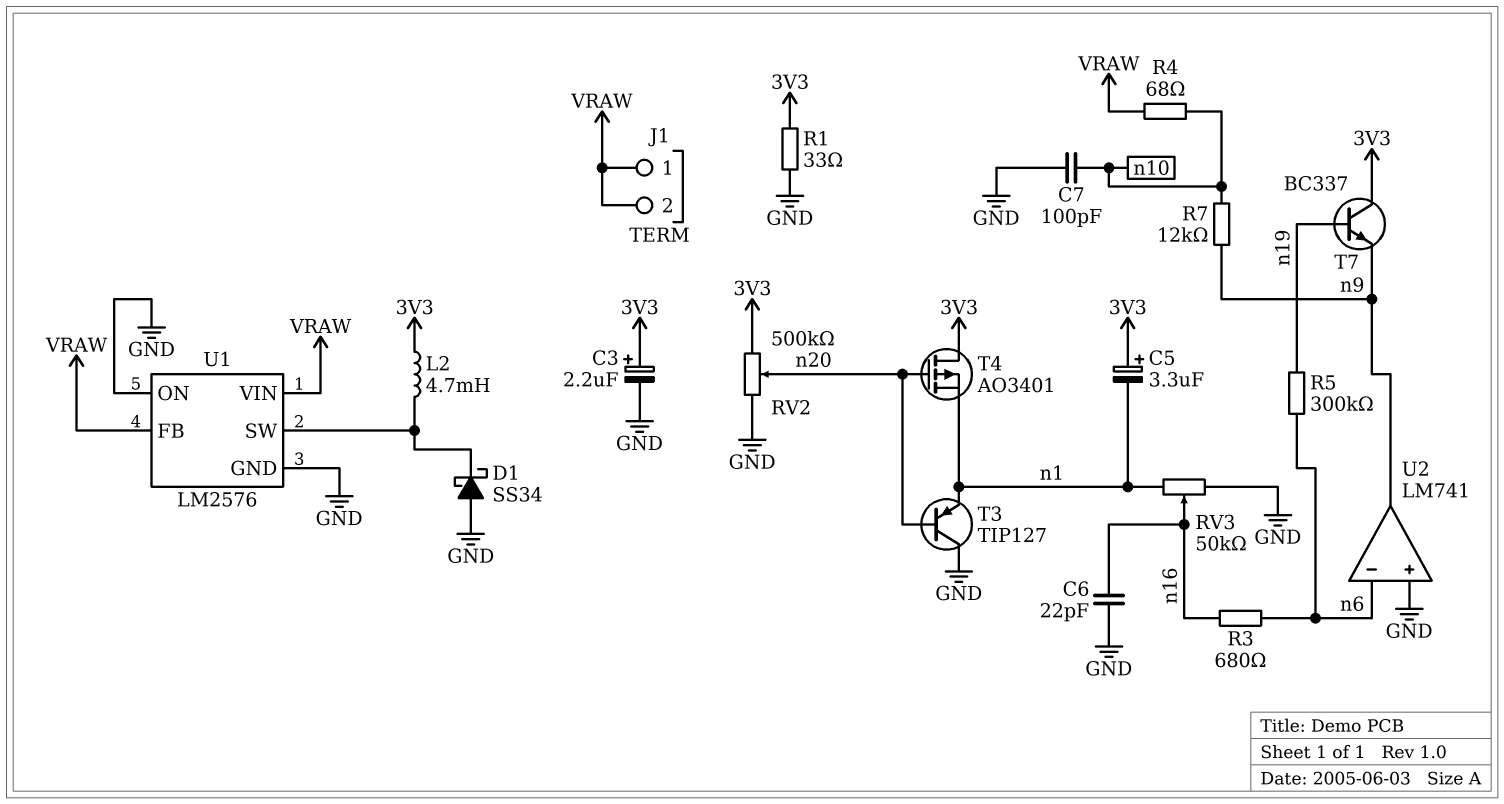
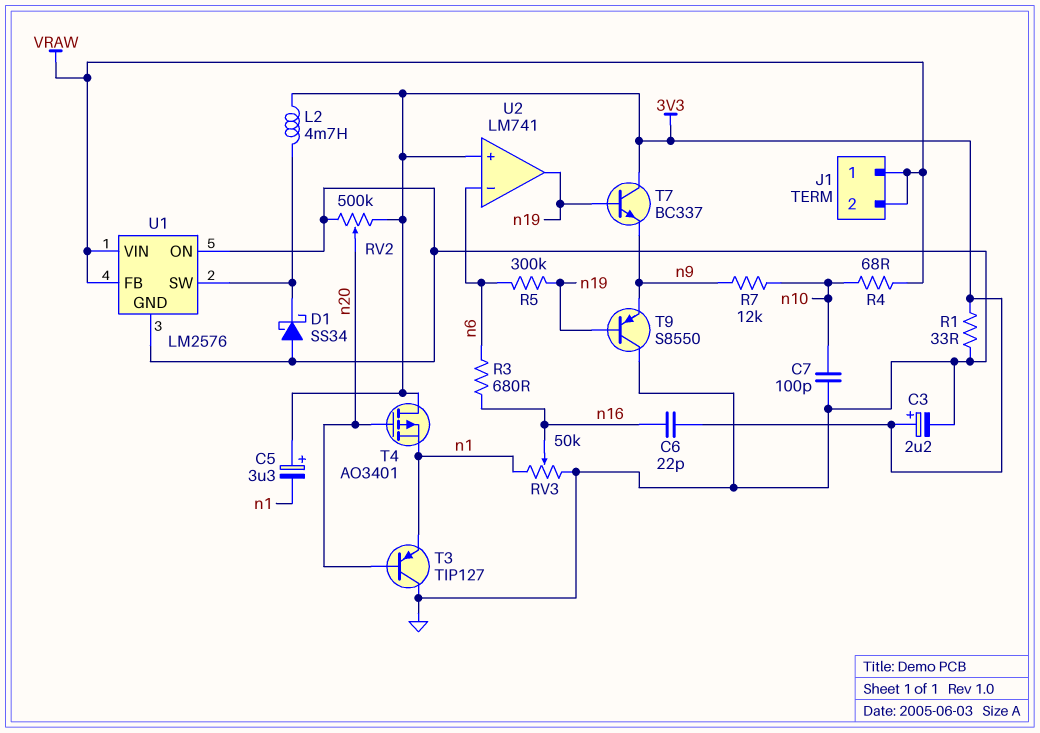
C6: 22pF (GND, n16) -> 22pF (3V3, n16)
T9: none -> PNP S8550 (B n19, C GND, E n9)
U2 pin in+: GND -> 3V3
U2 pin out: n9 -> n19

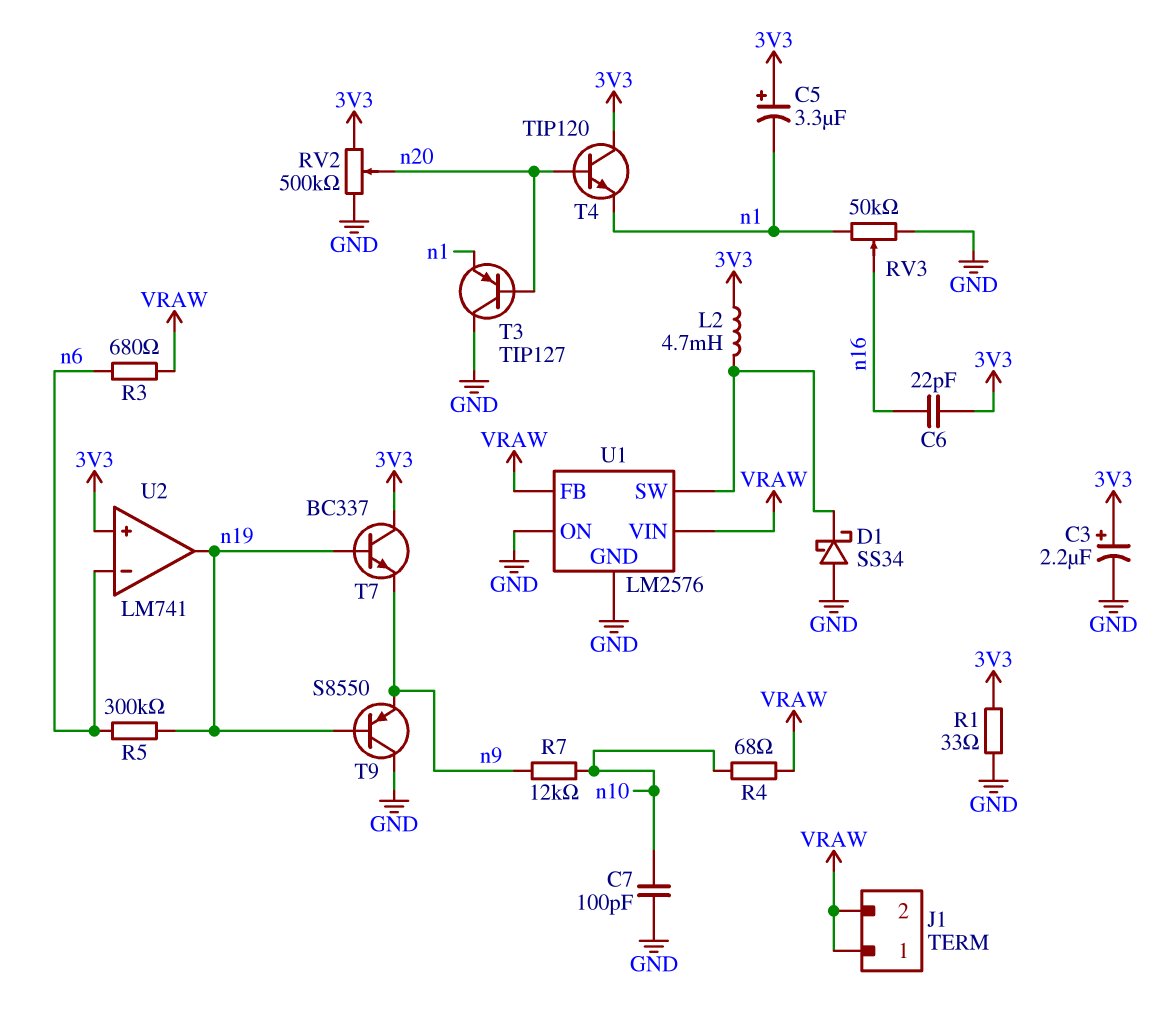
R3: 680 (n6, n16) -> 680 (VRAW, n6)
T4: PMOS AO3401 (G n20, D 3V3, S n1) -> NPN TIP120 (B n20, C 3V3, E n1)

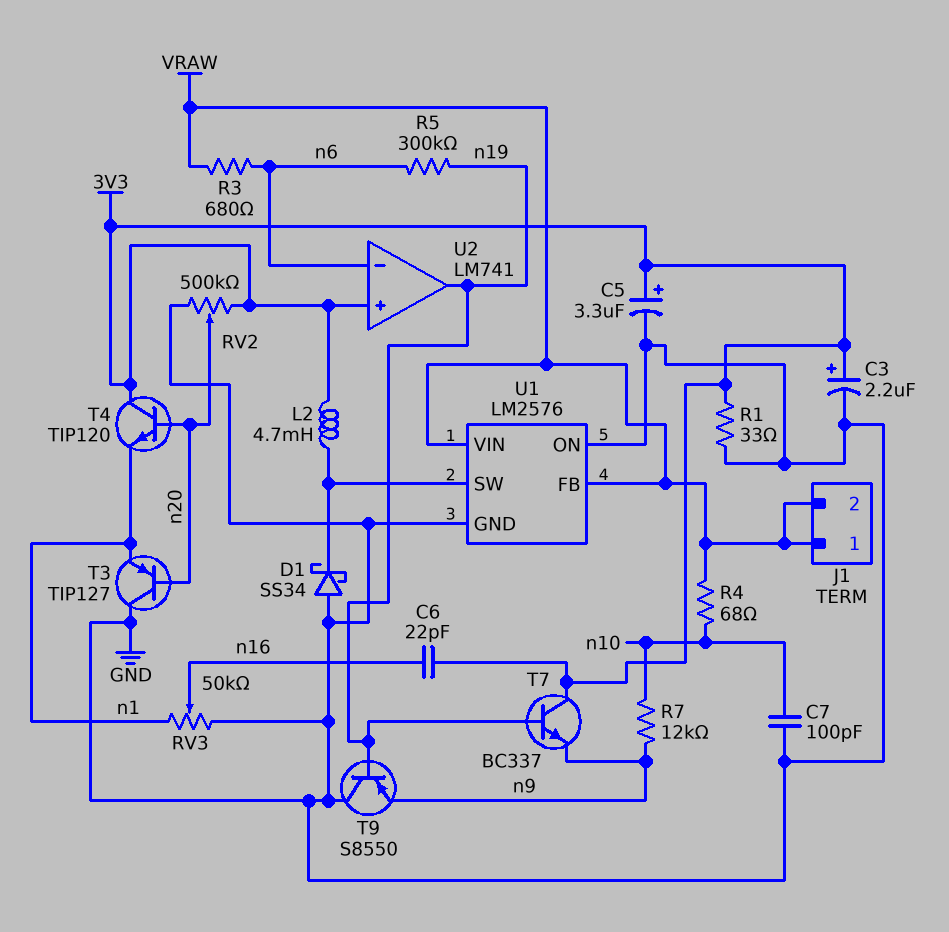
C5: 3.3uF (plus 3V3, minus n1) -> 3.3uF (plus 3V3, minus GND)

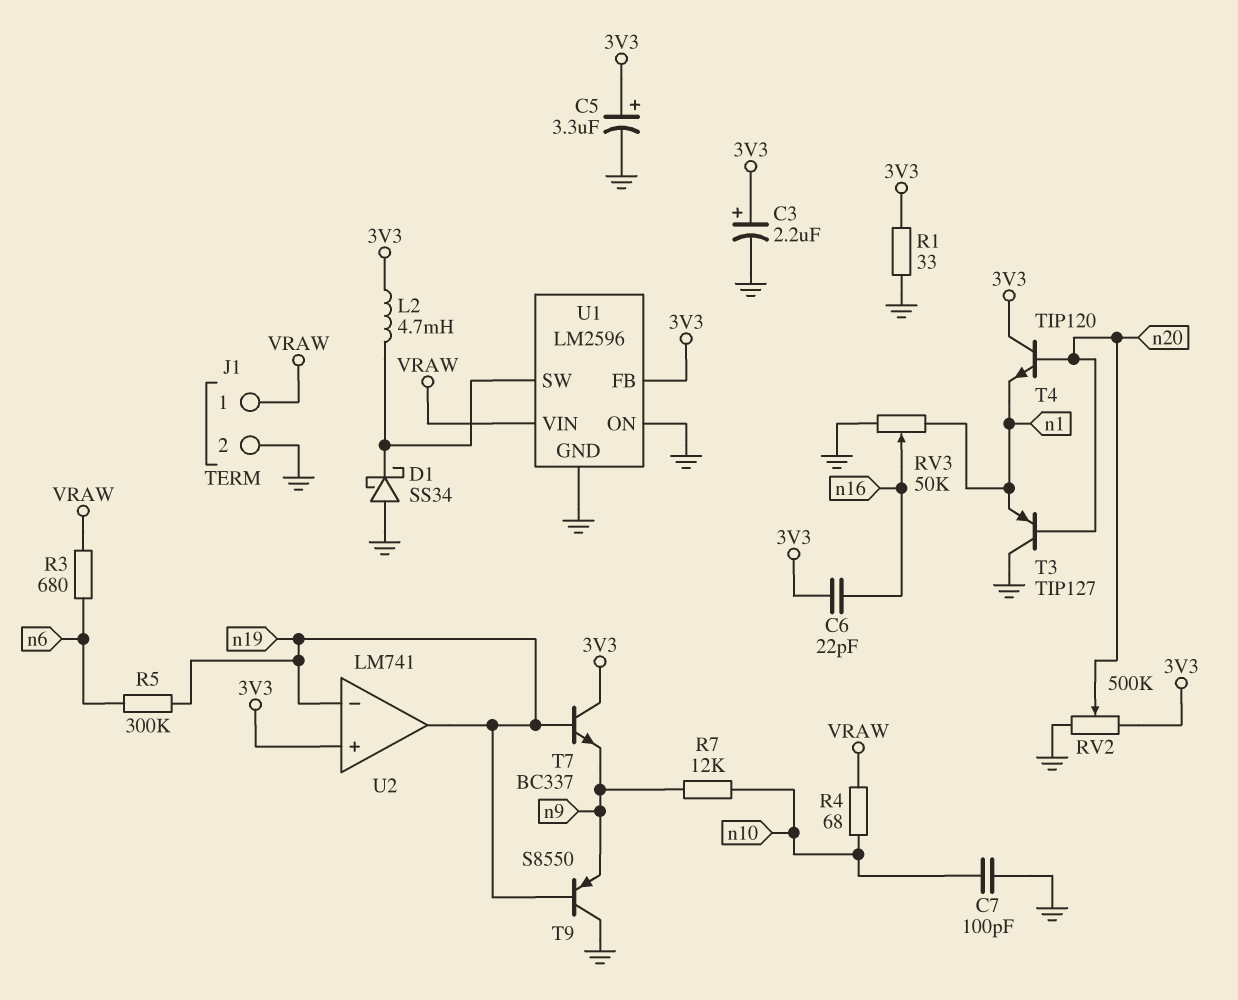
J1 pin 2: VRAW -> GND
U1: LM2576 -> LM2596
U1 pin FB: VRAW -> 3V3
U2 pin in-: n6 -> n19

